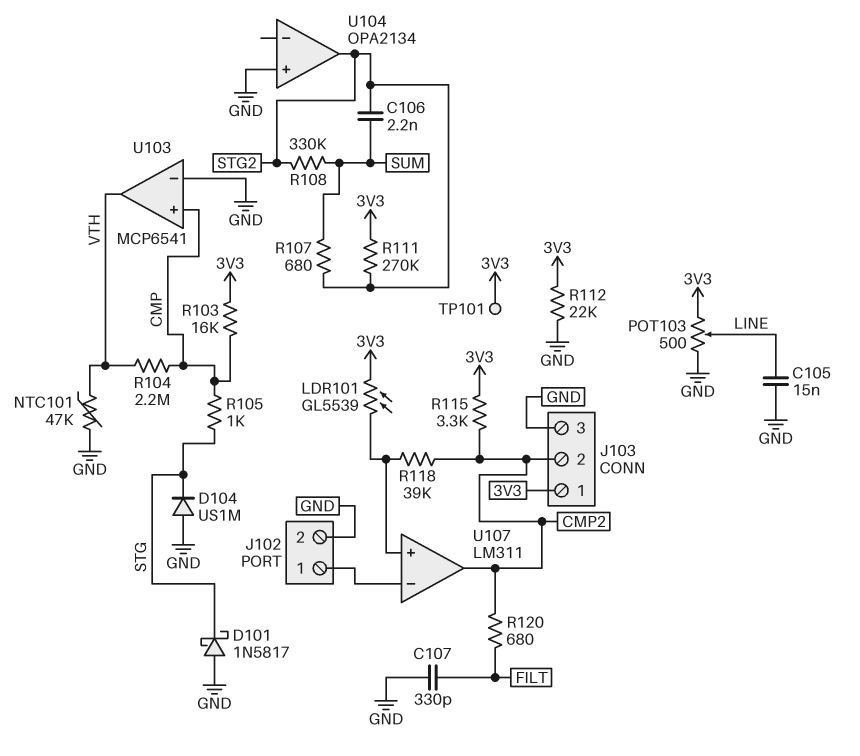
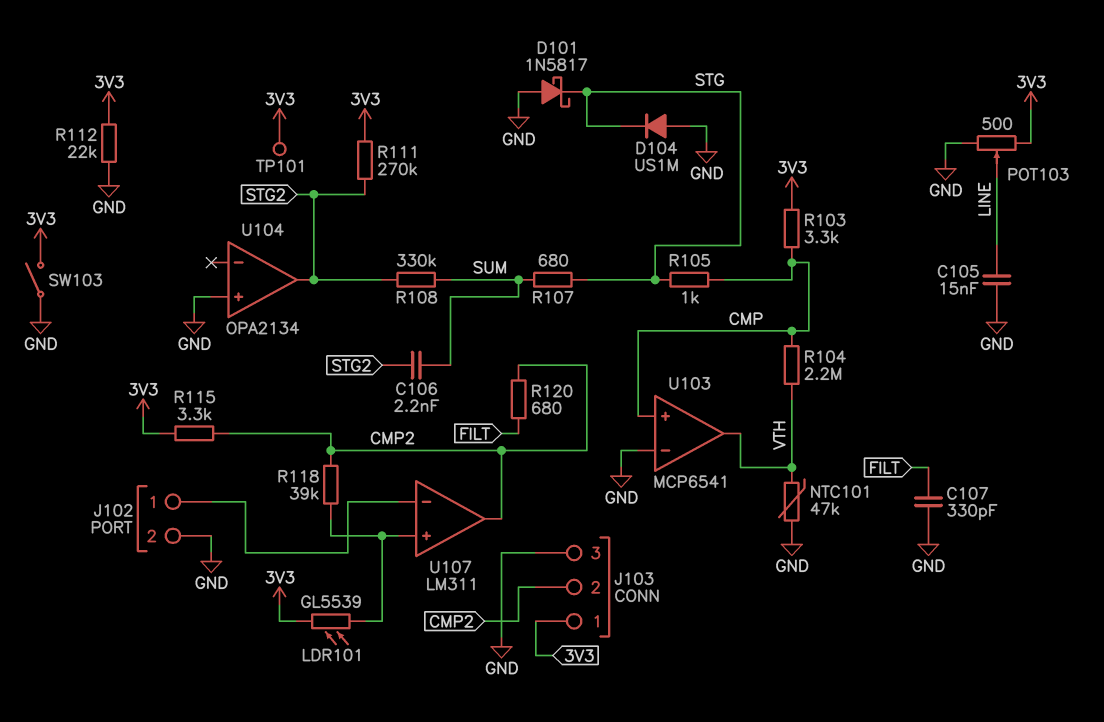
R103: 16k (3V3, CMP) -> 3.3k (3V3, CMP)
R107: 680 (STG2, SUM) -> 680 (STG, SUM)
SW103: none -> switch (3V3, GND)

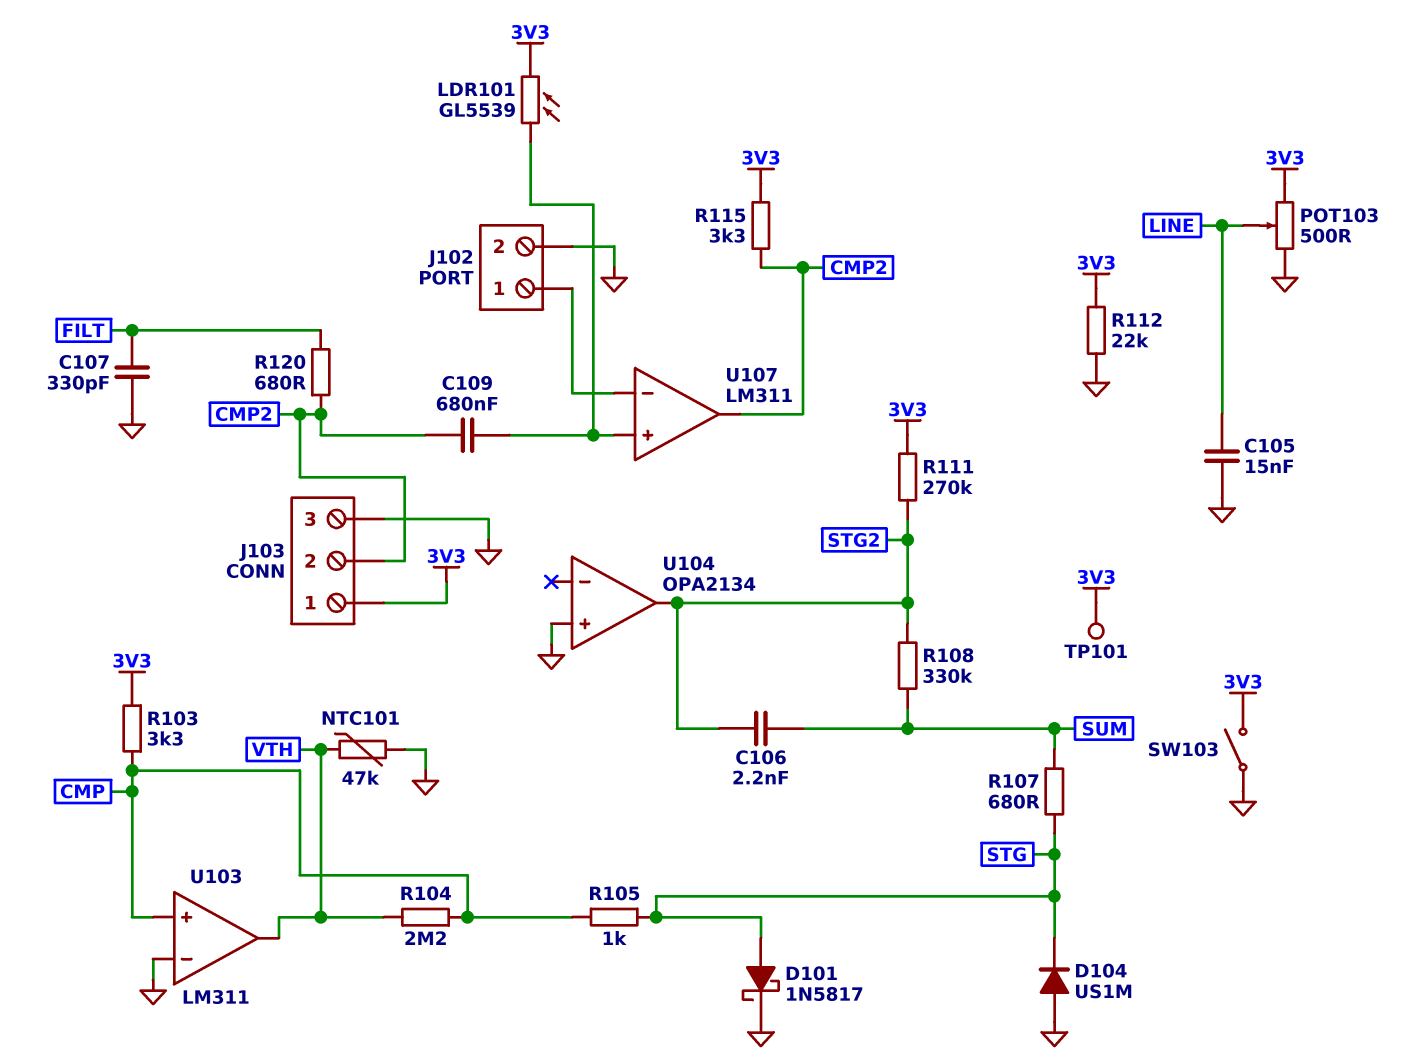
C109: none -> 680nF (CMP2, U107/in+)
D101: schottky 1N5817 (A GND, K STG) -> schottky 1N5817 (A STG, K GND)
R118: 39k (CMP2, U107/in+) -> none
U103: MCP6541 -> LM311

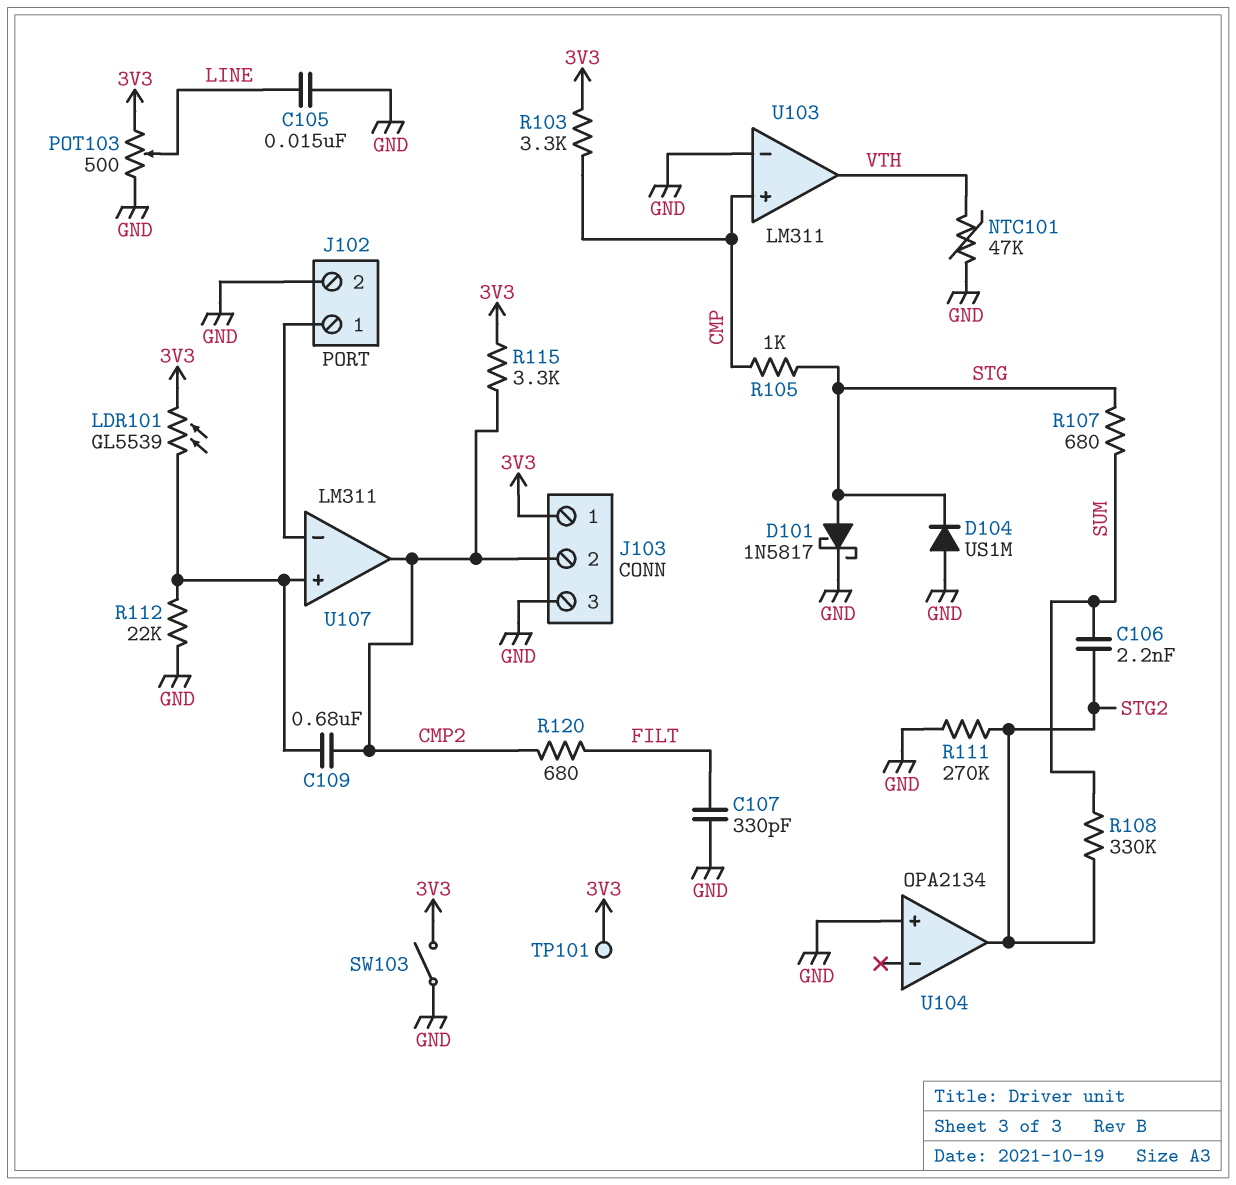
R104: 2.2M (CMP, VTH) -> none
R111: 270k (3V3, STG2) -> 270k (GND, STG2)
R112: 22k (3V3, GND) -> 22k (GND, U107/in+)

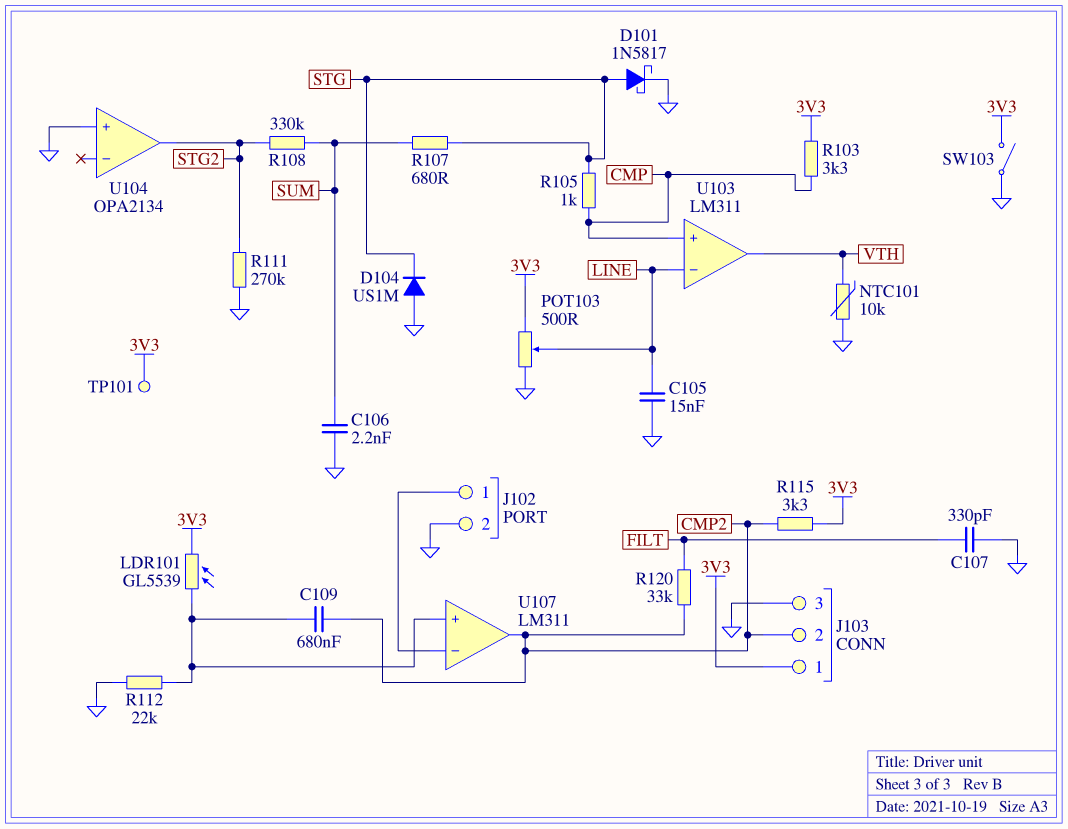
C106: 2.2nF (STG2, SUM) -> 2.2nF (GND, SUM)
NTC101: 47k (GND, VTH) -> 10k (GND, VTH)
R120: 680 (CMP2, FILT) -> 33k (CMP2, FILT)
U103 pin in-: GND -> LINE

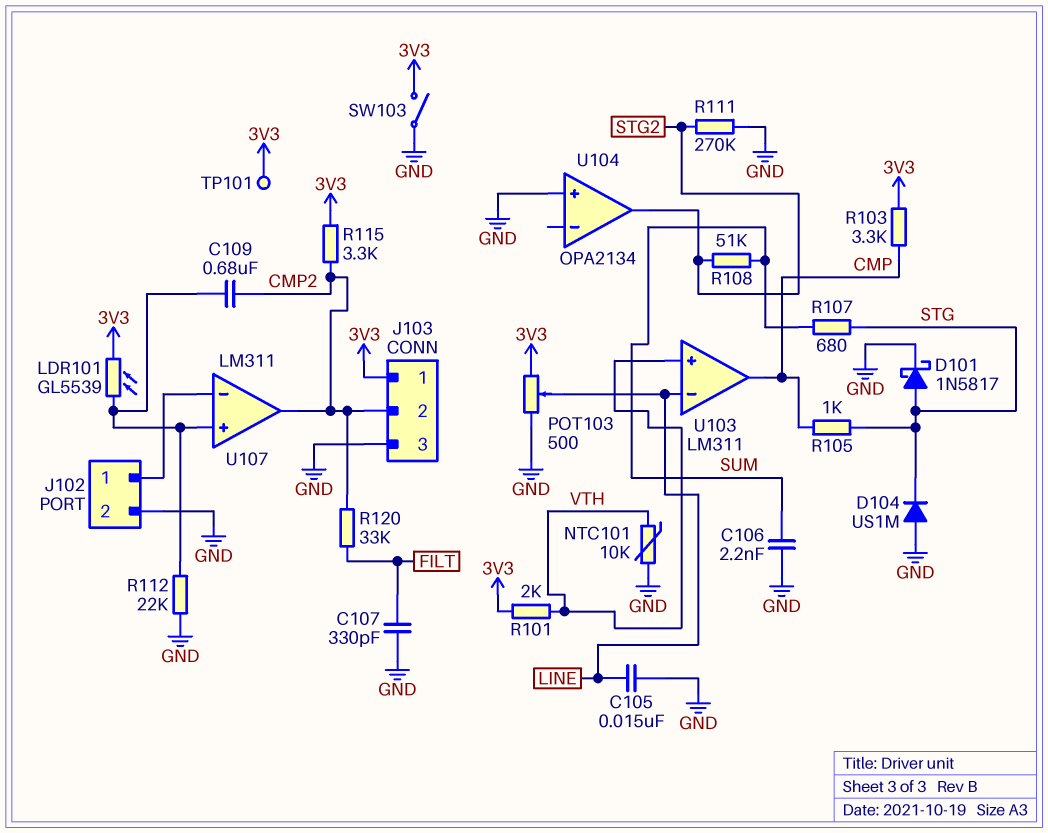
R101: none -> 2k (3V3, VTH)
R108: 330k (STG2, SUM) -> 51k (STG2, SUM)
U103 pin in+: CMP -> VTH
U103 pin out: VTH -> CMP

